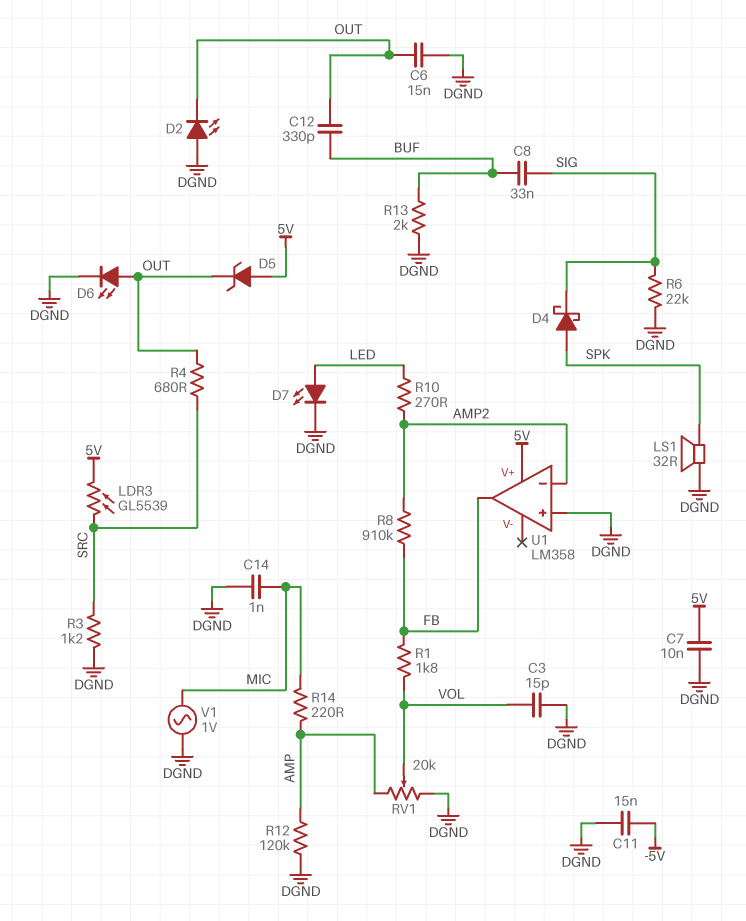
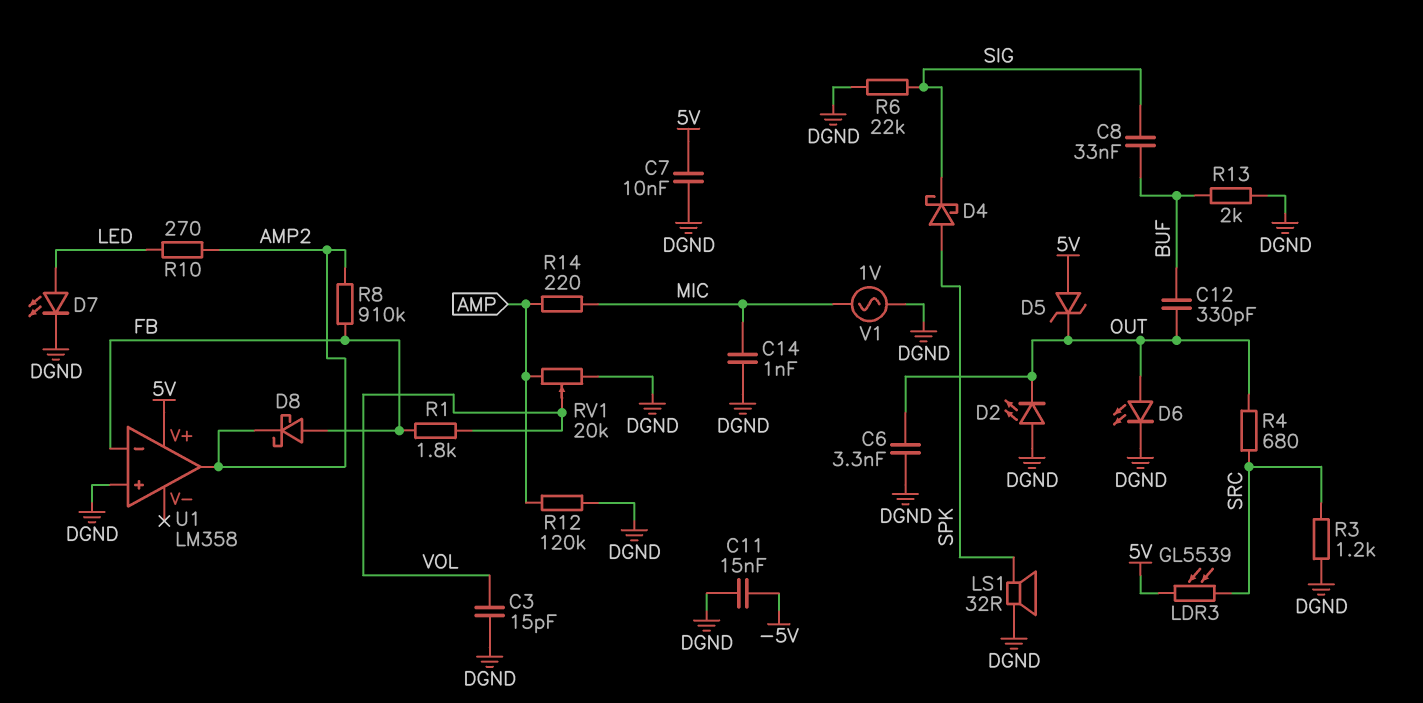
C6: 15nF (DGND, OUT) -> 3.3nF (DGND, OUT)
D8: none -> schottky (A FB, K AMP2)
U1 pin in-: AMP2 -> FB
U1 pin out: FB -> AMP2

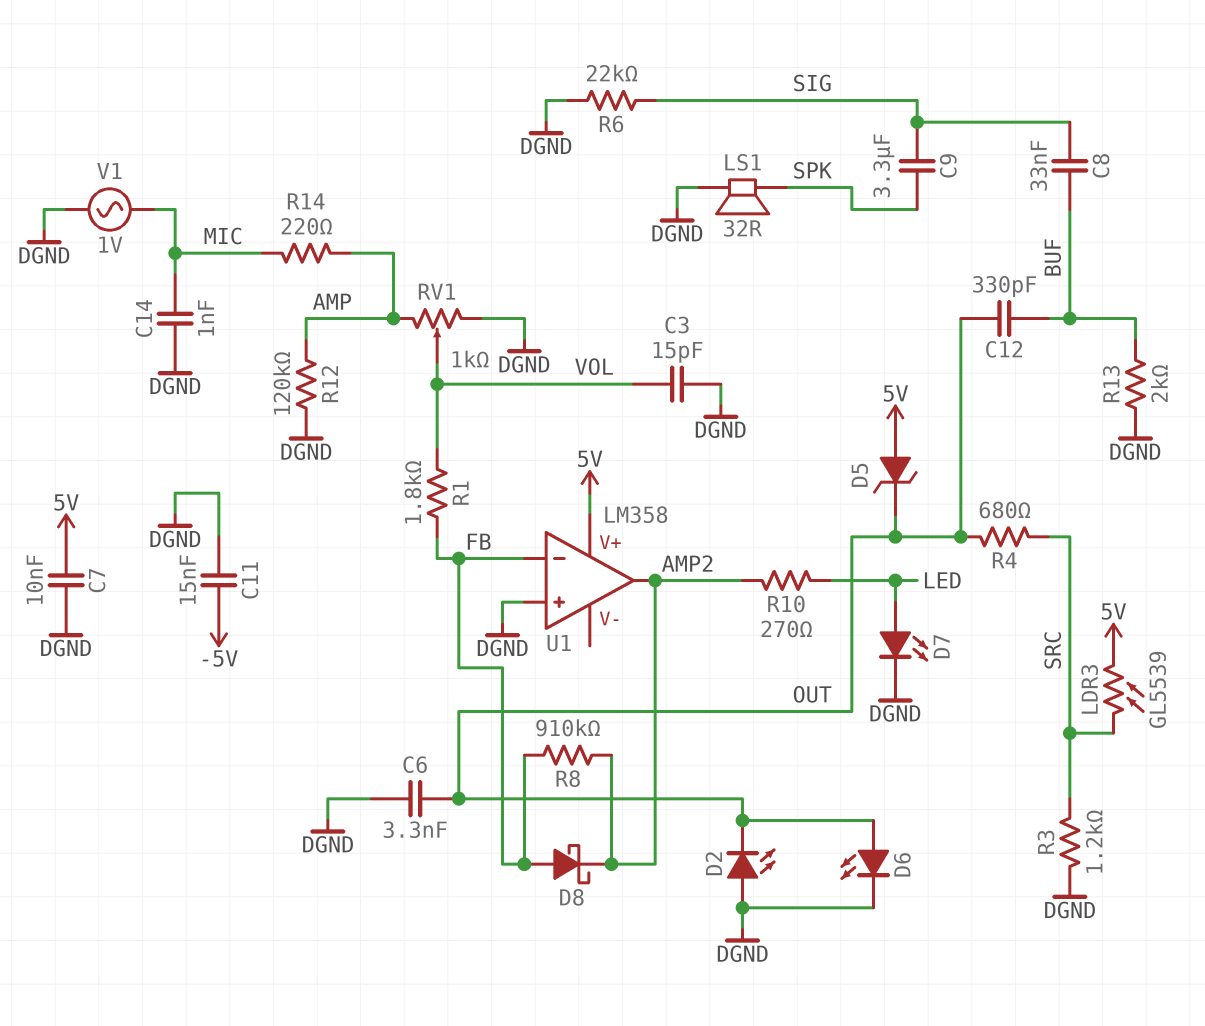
C9: none -> 3.3uF (SIG, SPK)
D4: schottky (A SPK, K SIG) -> none
RV1: 20k (AMP, DGND, wiper VOL) -> 1k (AMP, DGND, wiper VOL)

